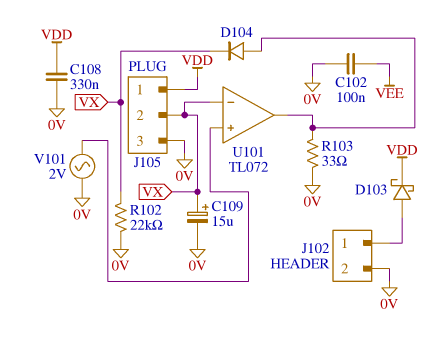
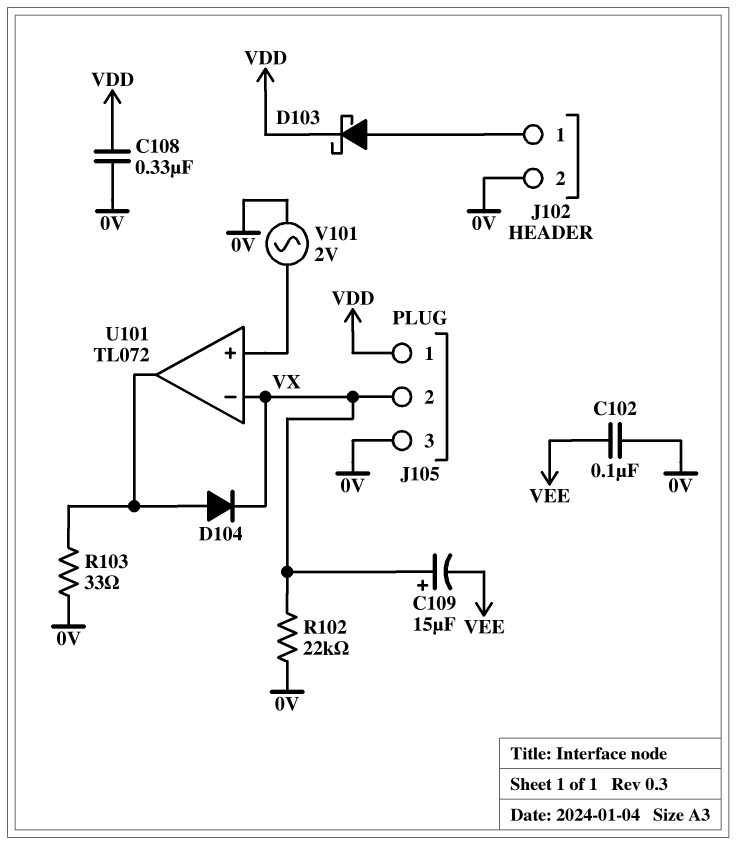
C109: 15uF (plus VX, minus 0V) -> 15uF (plus VX, minus VEE)

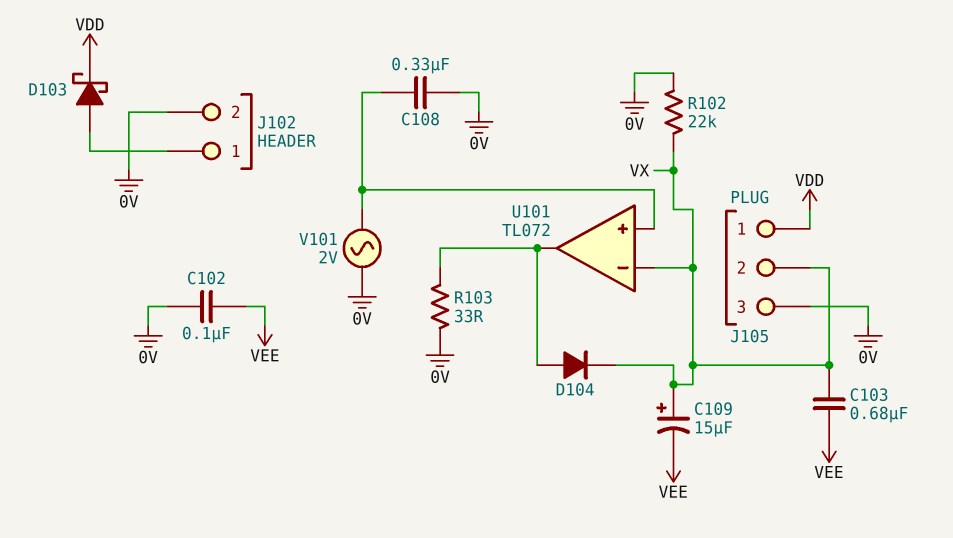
C103: none -> 680nF (VEE, VX)
C108: 330nF (0V, VDD) -> 330nF (0V, U101/in+)

